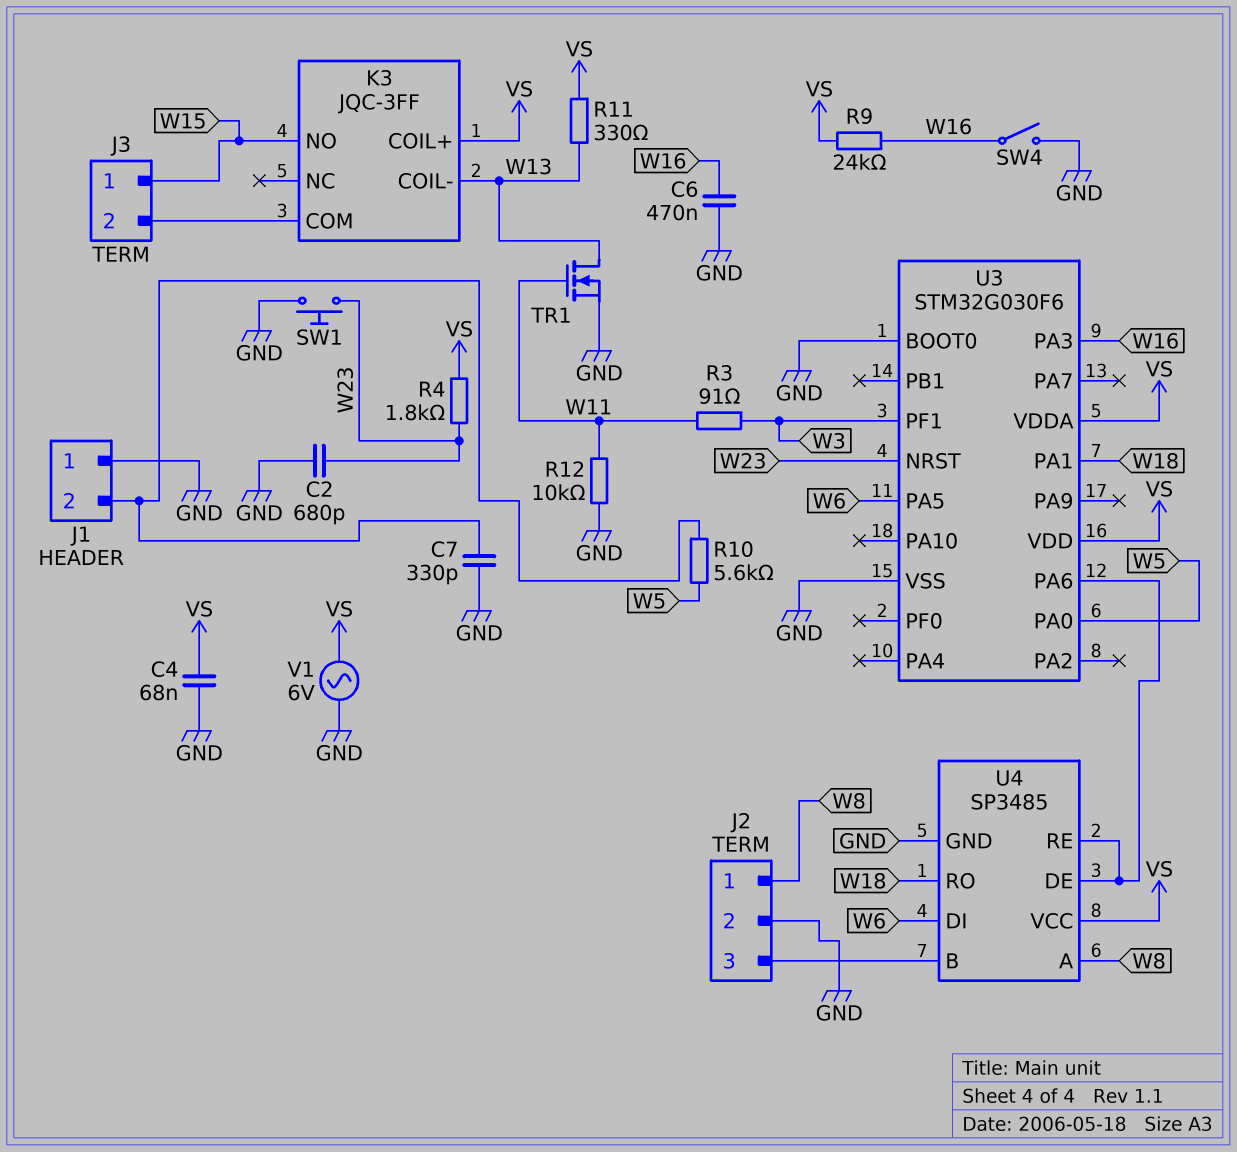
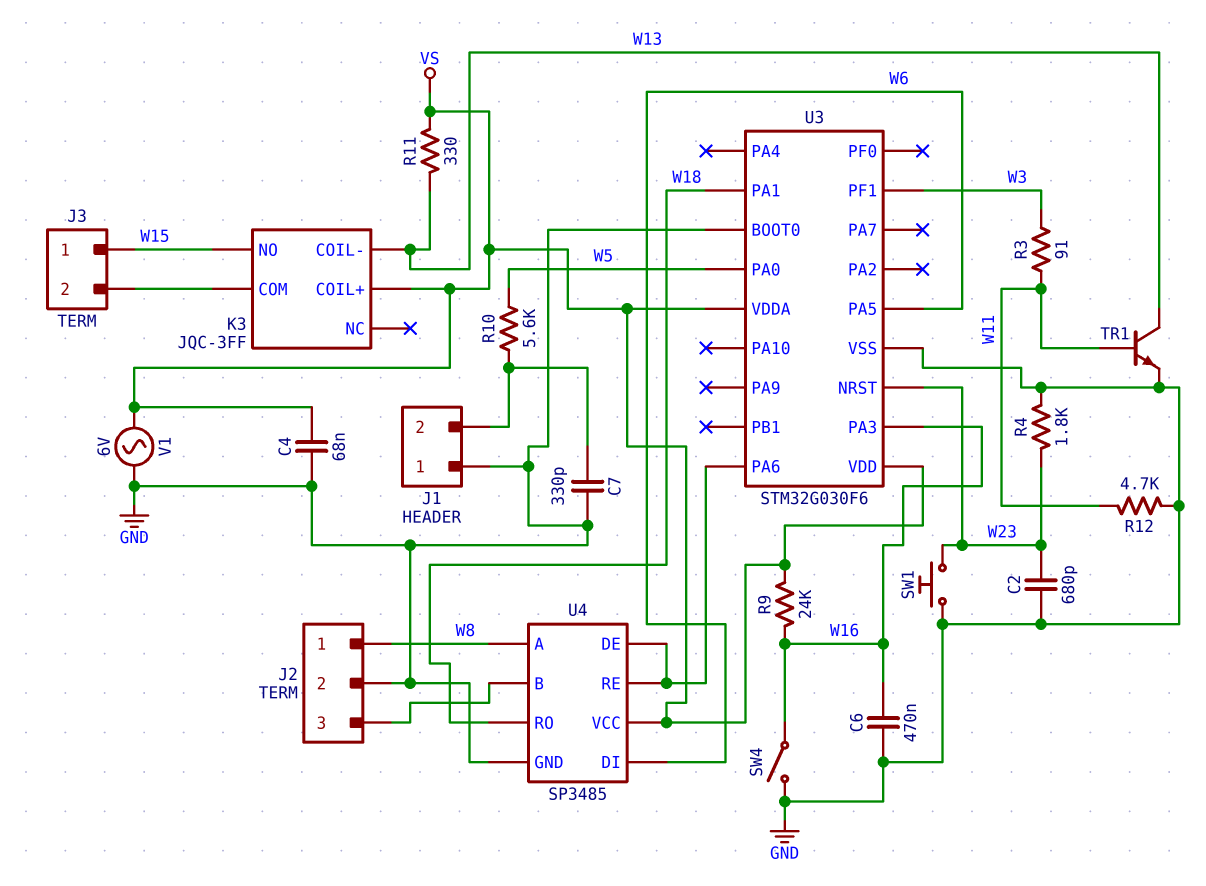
R4: 1.8k (VS, W23) -> 1.8k (GND, W23)
R12: 10k (GND, W11) -> 4.7k (GND, W11)
TR1: NMOS (G W11, D W13, S GND) -> NPN (B W11, C W13, E GND)

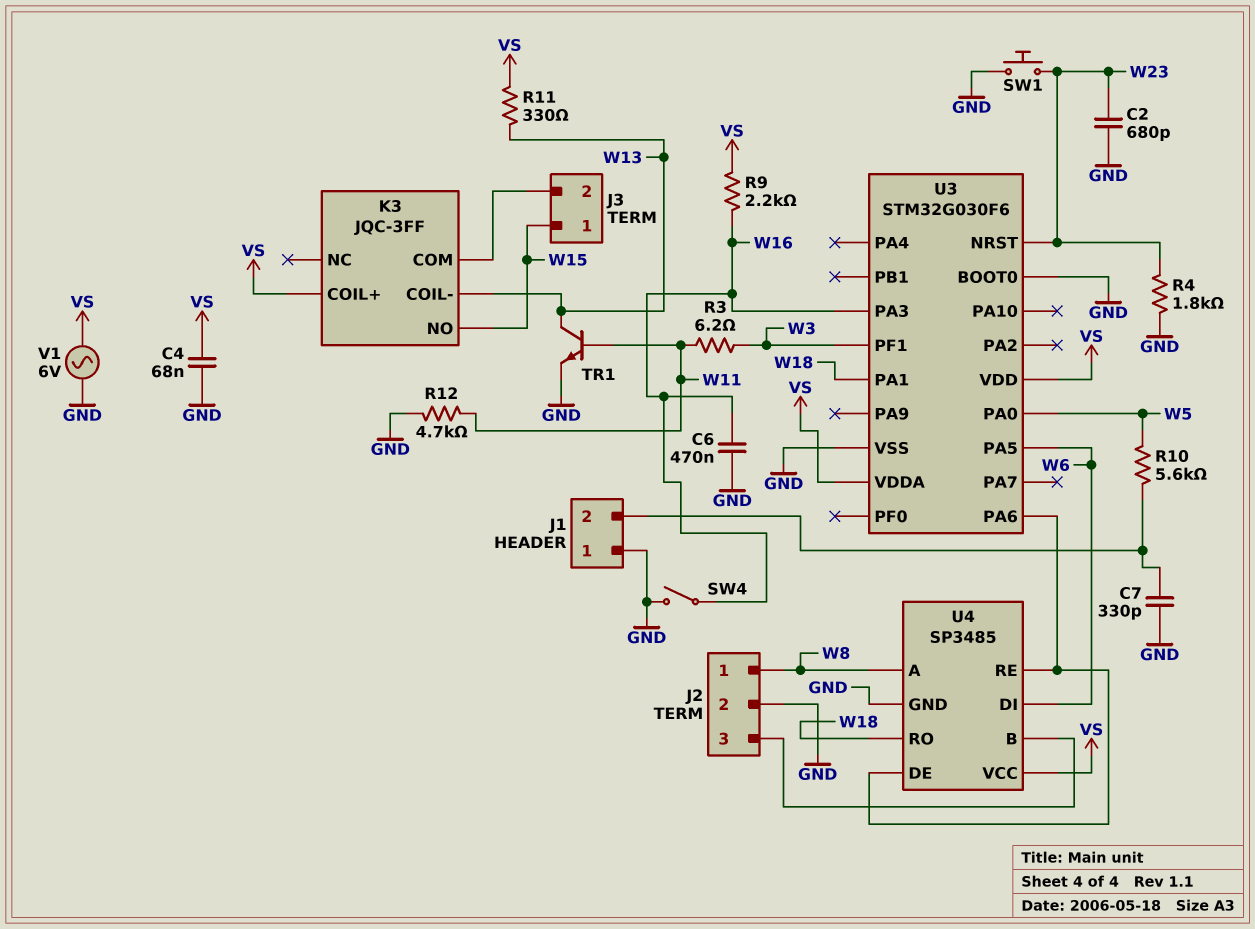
R3: 91 (W3, W11) -> 6.2 (W3, W11)
R9: 24k (VS, W16) -> 2.2k (VS, W16)

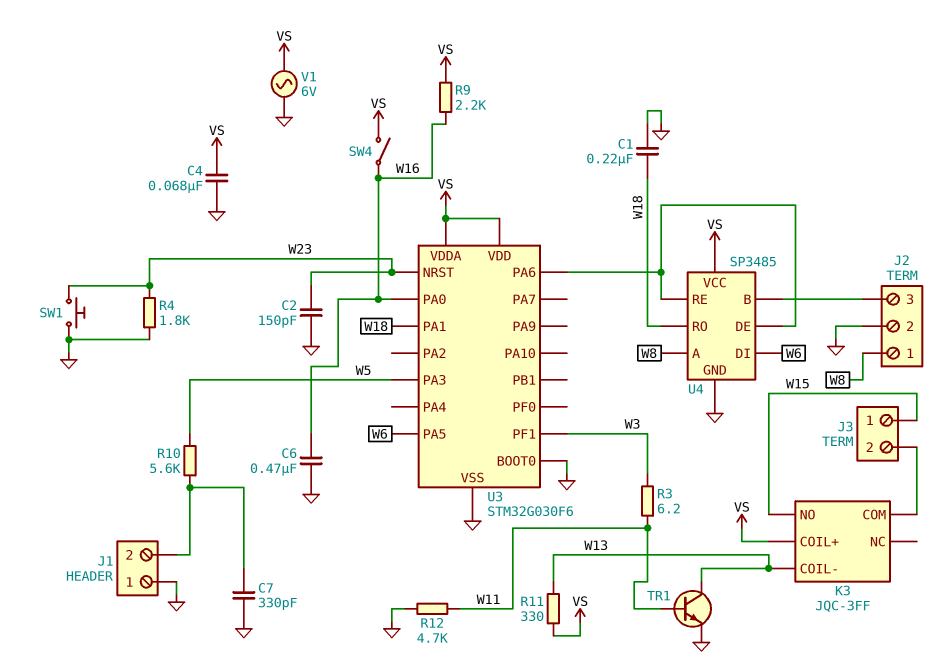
C1: none -> 220nF (GND, W18)
C2: 680pF (GND, W23) -> 150pF (GND, W23)
SW4: switch (GND, W16) -> switch (VS, W16)
U3 pin PA0: W5 -> W16
U3 pin PA3: W16 -> W5

